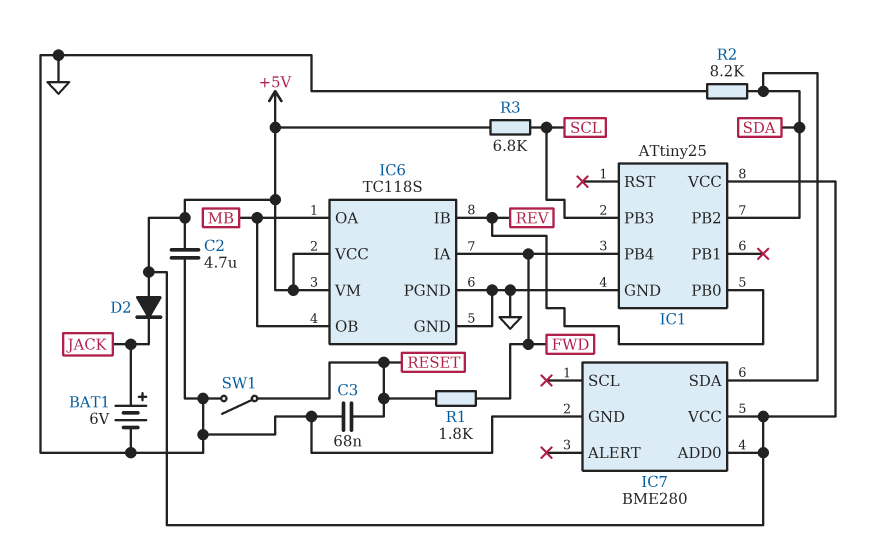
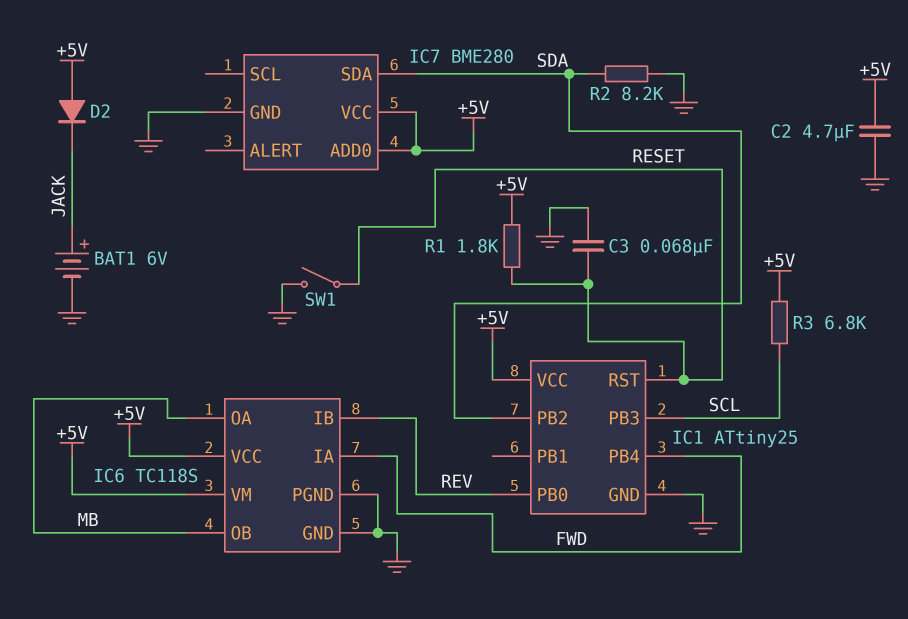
IC1 pin RST: none -> RESET
R1: 1.8k (FWD, RESET) -> 1.8k (+5V, RESET)

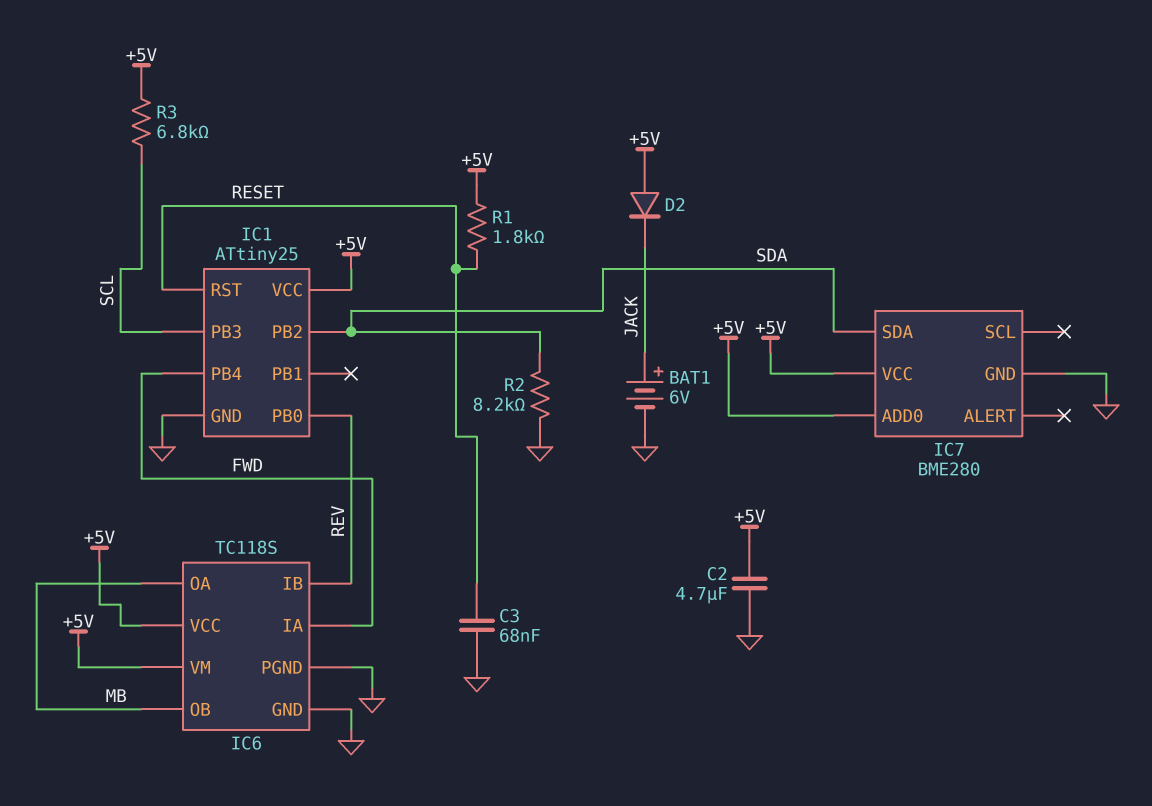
SW1: switch (GND, RESET) -> none

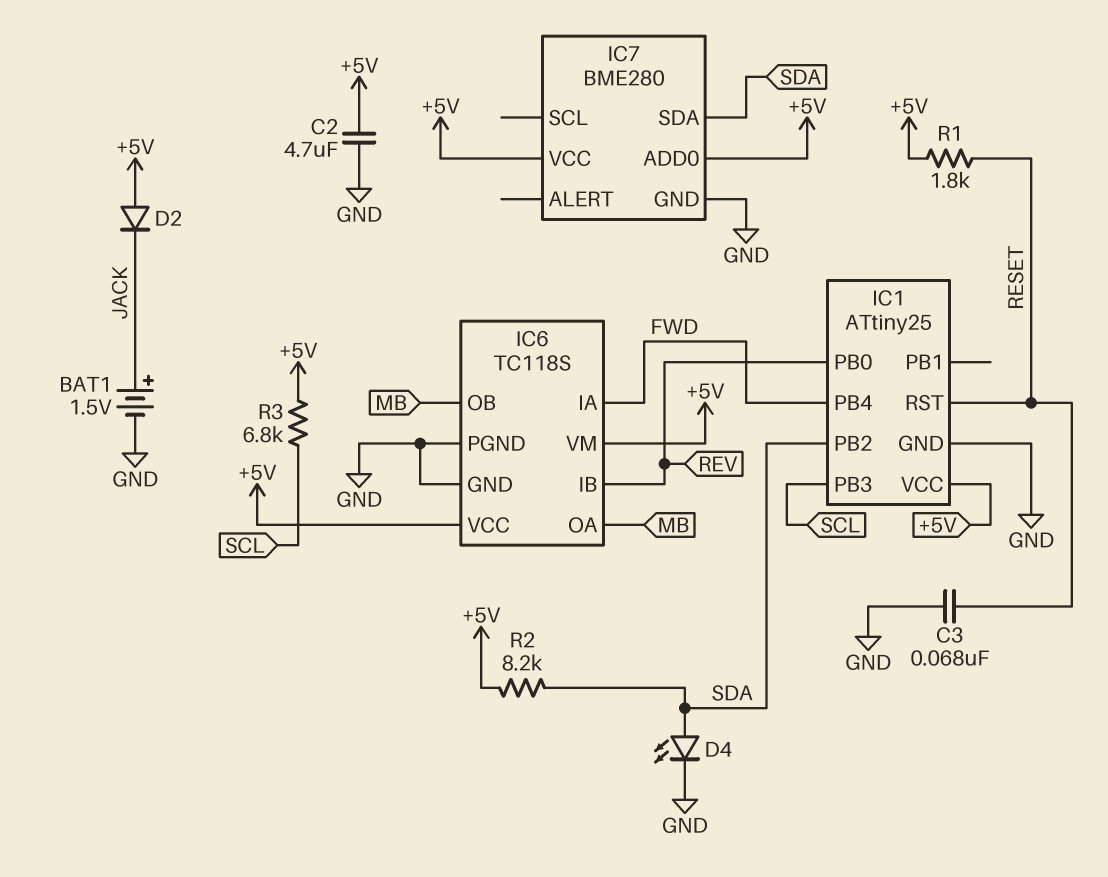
BAT1: 6V (plus JACK, minus GND) -> 1.5V (plus JACK, minus GND)
D4: none -> LED (A SDA, K GND)
R2: 8.2k (GND, SDA) -> 8.2k (+5V, SDA)

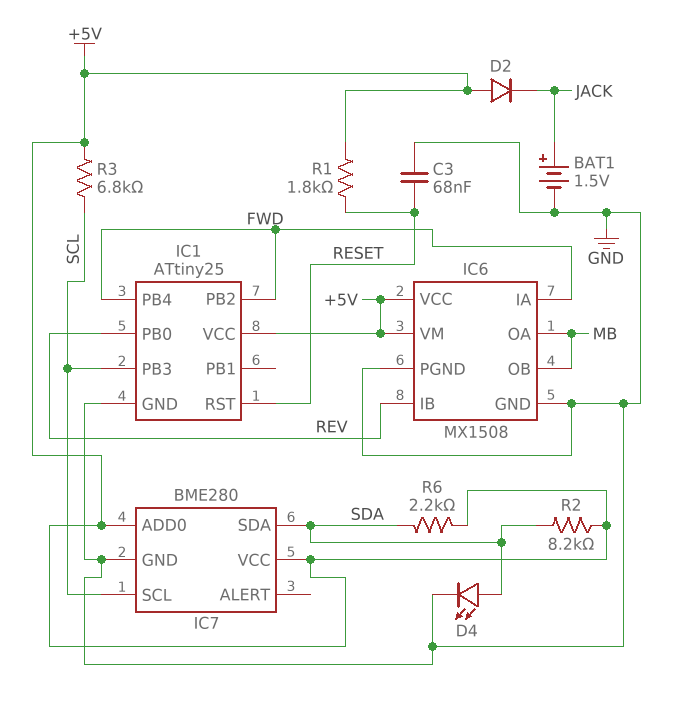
C2: 4.7uF (+5V, GND) -> none
IC1 pin PB2: SDA -> FWD
IC6: TC118S -> MX1508
IC7 pin SCL: none -> SCL
R6: none -> 2.2k (+5V, SDA)

